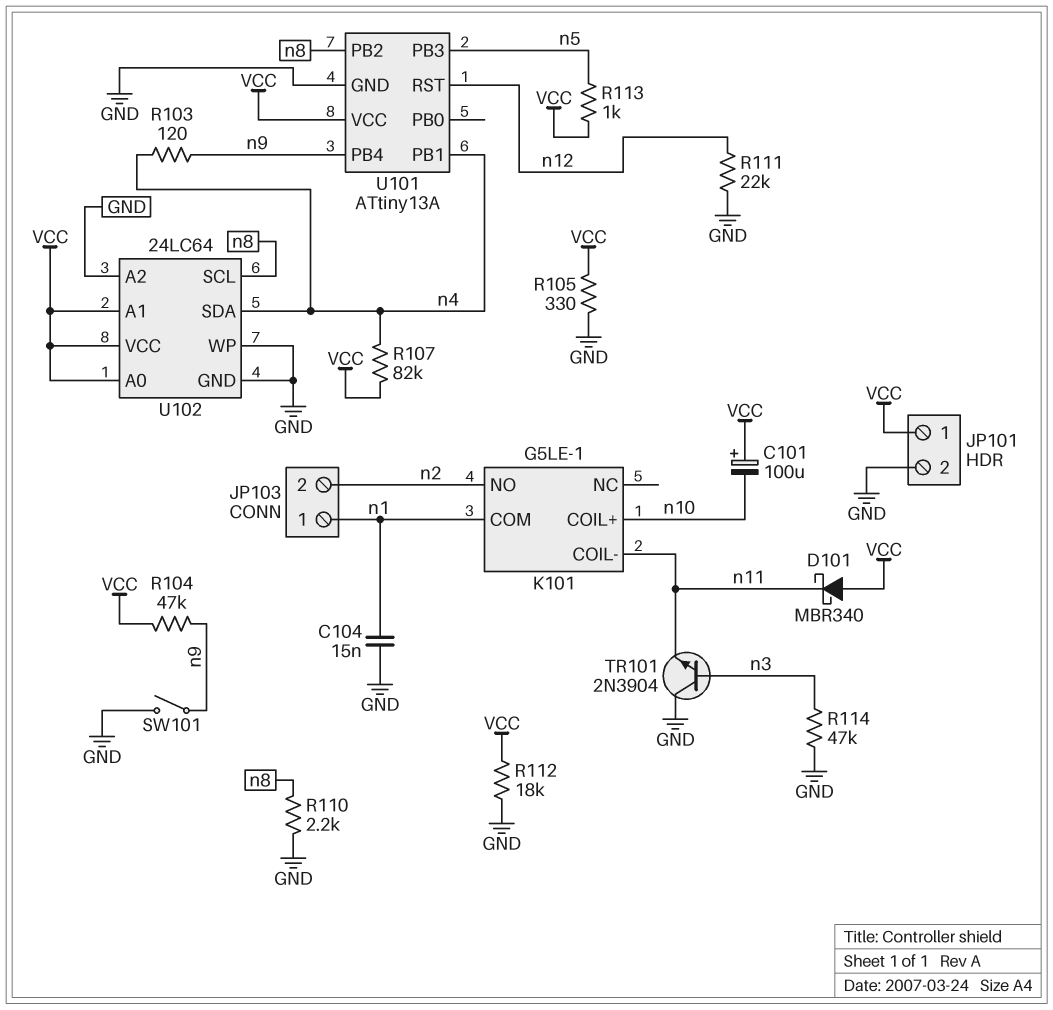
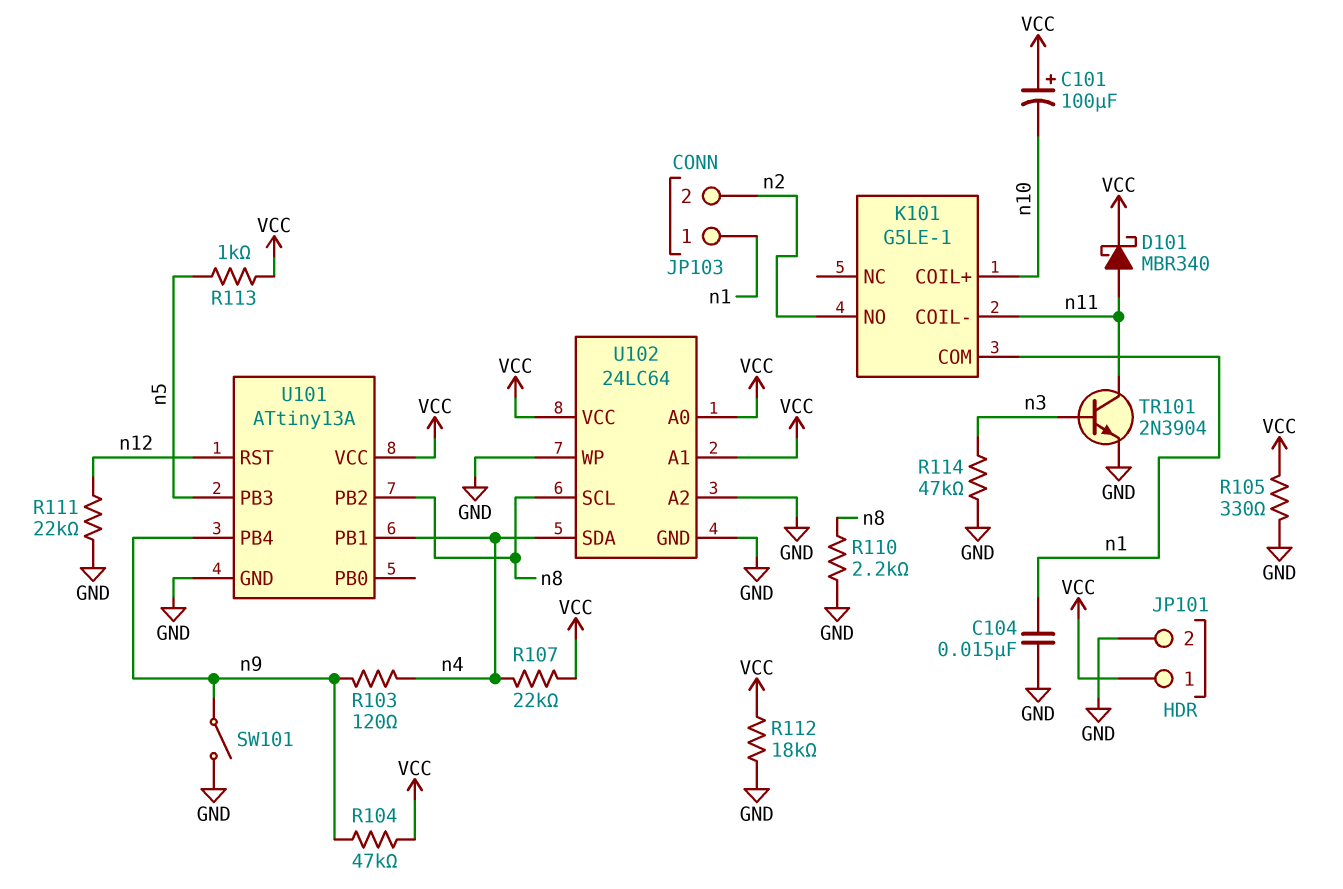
D101: schottky MBR340 (A VCC, K n11) -> schottky MBR340 (A n11, K VCC)
R107: 82k (VCC, n4) -> 22k (VCC, n4)
TR101: NPN 2N3904 (B n3, C GND, E n11) -> NPN 2N3904 (B n3, C n11, E GND)

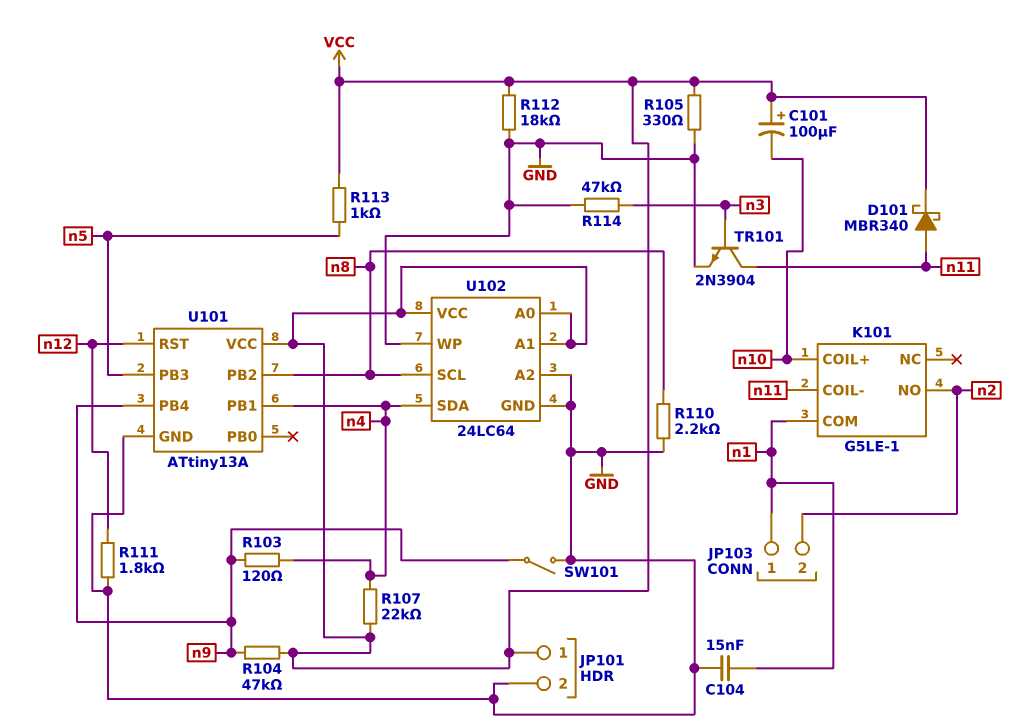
R111: 22k (GND, n12) -> 1.8k (GND, n12)

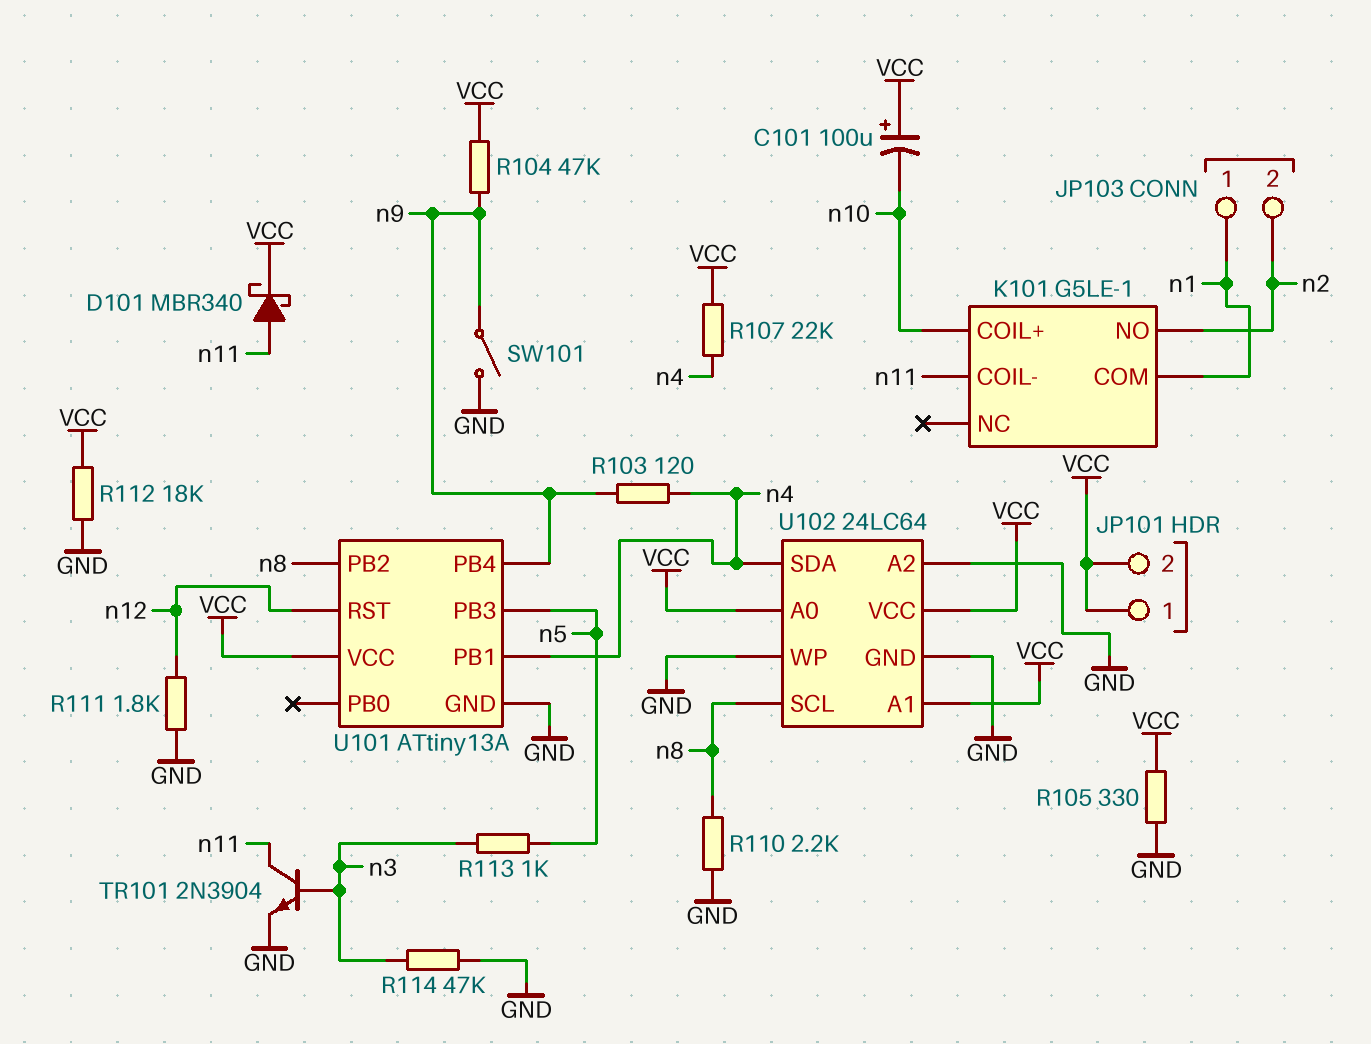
C104: 15nF (GND, n1) -> none
JP101 pin 2: GND -> VCC
R113: 1k (VCC, n5) -> 1k (n3, n5)

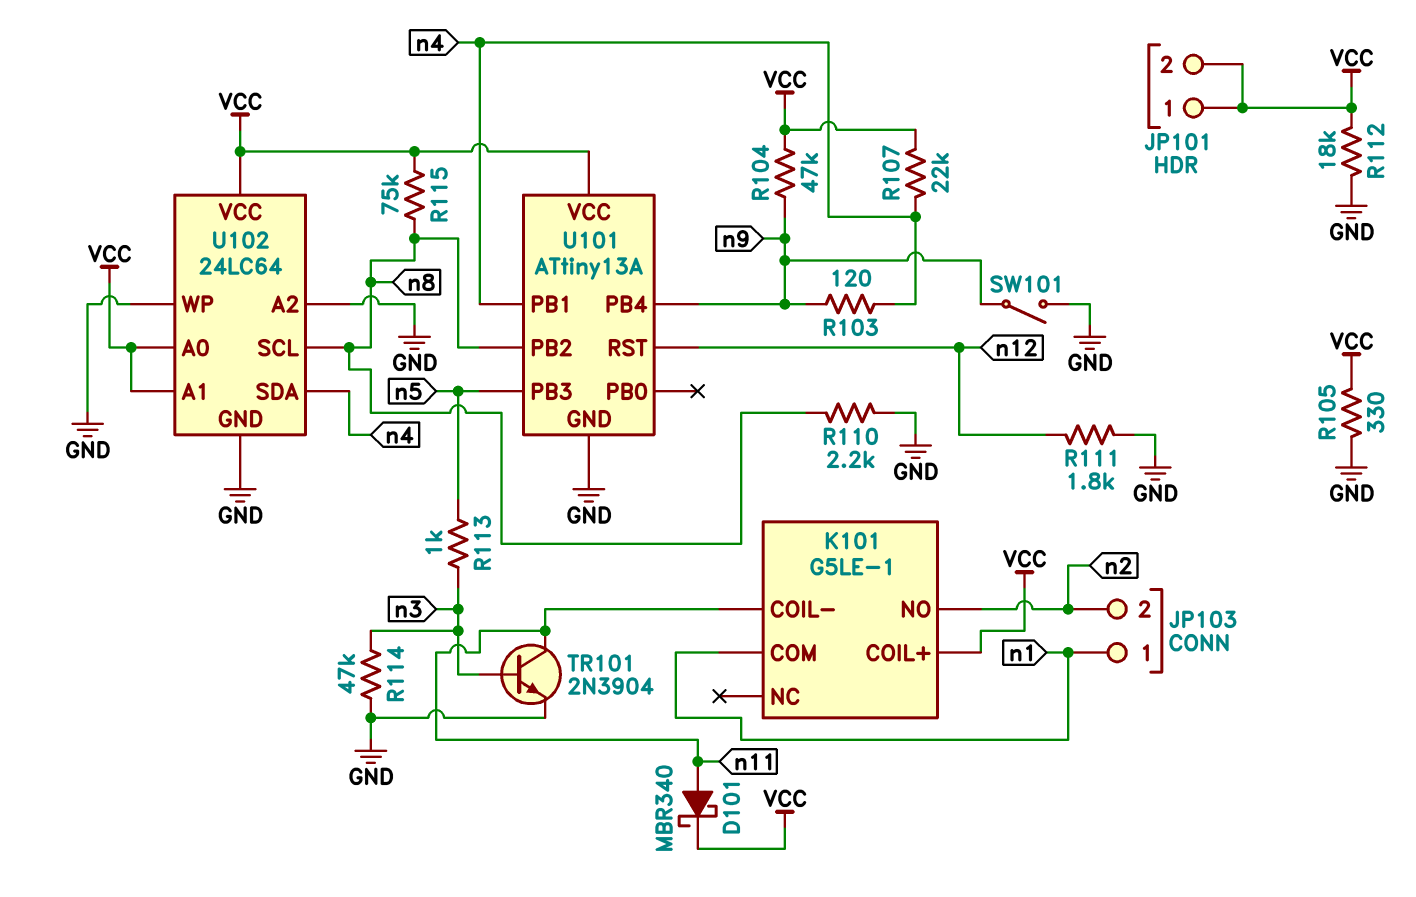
C101: 100uF (plus VCC, minus n10) -> none
K101 pin COIL+: n10 -> VCC
R115: none -> 75k (VCC, n8)

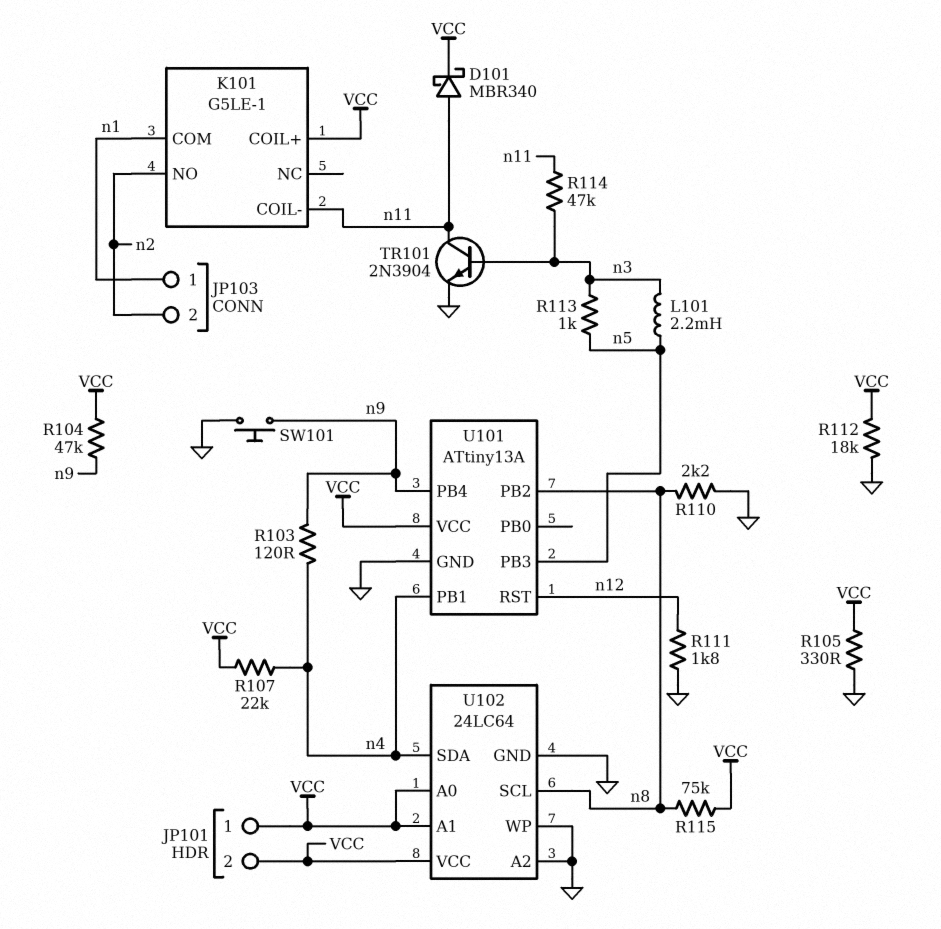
L101: none -> 2.2mH (n3, n5)
R114: 47k (GND, n3) -> 47k (n3, n11)
SW101: switch (GND, n9) -> button (GND, n9)

